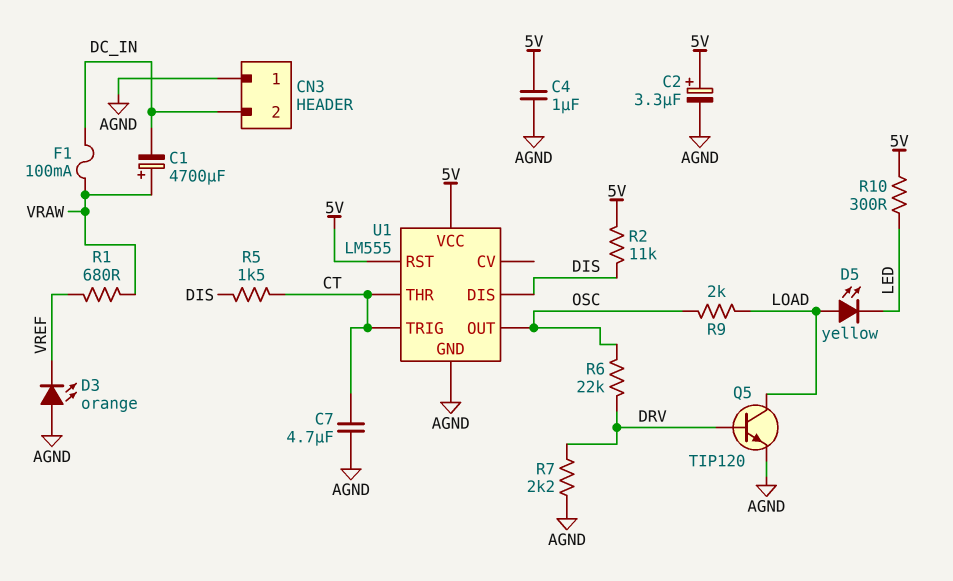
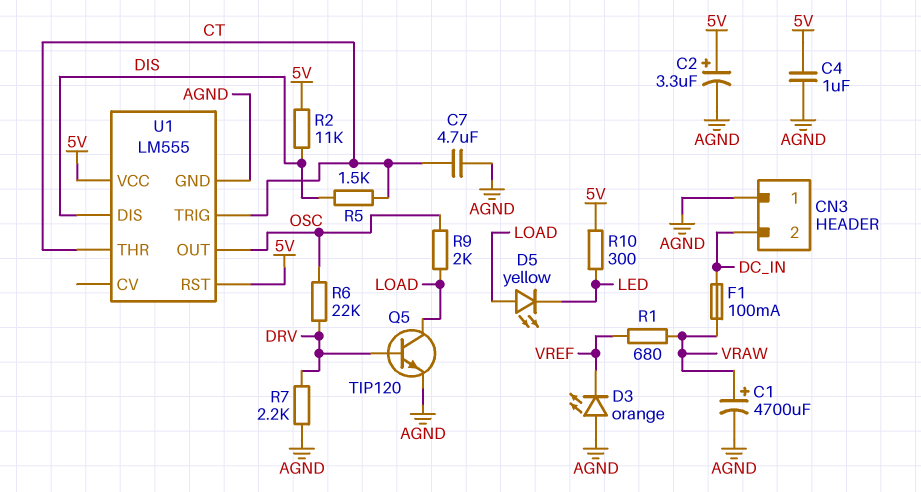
C1: 4700uF (plus VRAW, minus DC_IN) -> 4700uF (plus VRAW, minus AGND)

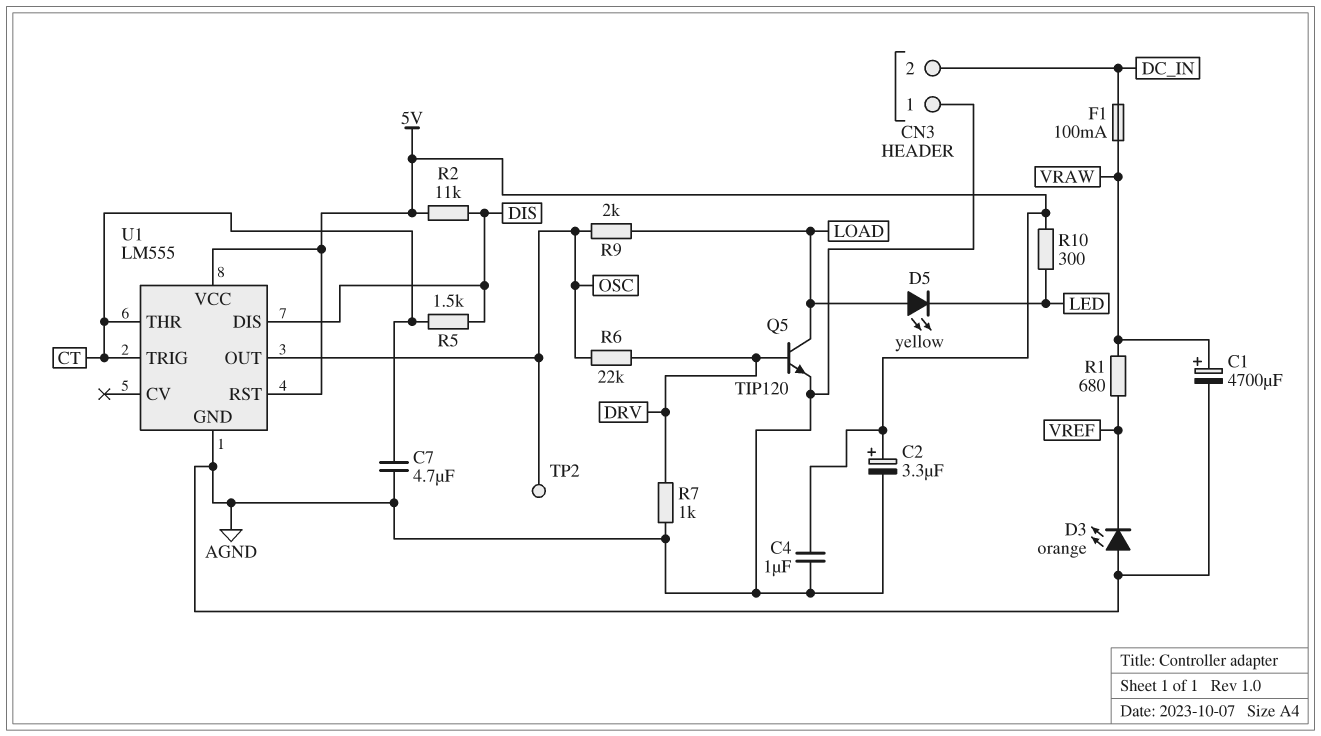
R7: 2.2k (AGND, DRV) -> 1k (AGND, DRV)
TP2: none -> test point (OSC)

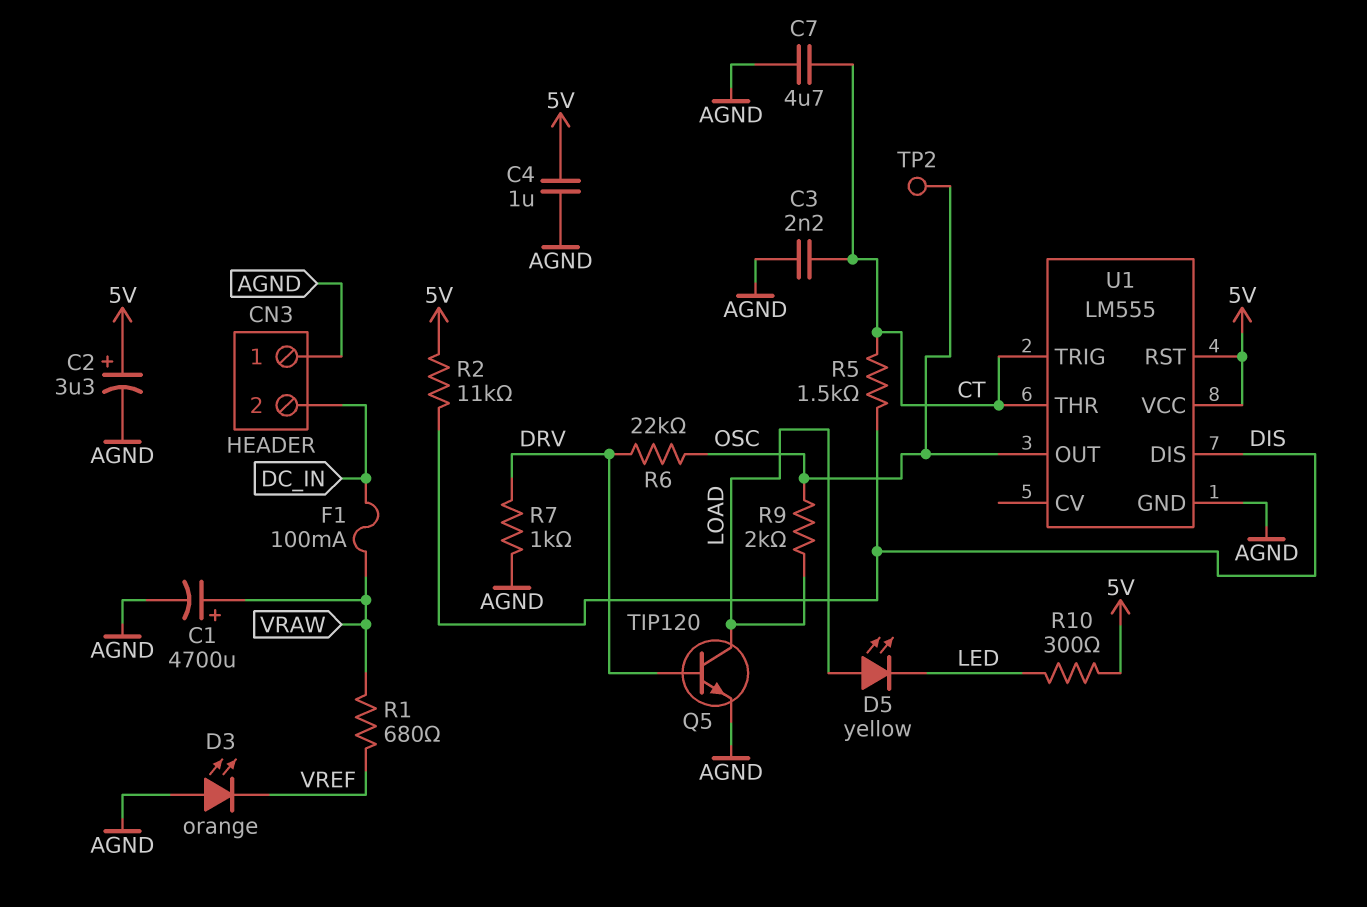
C3: none -> 2.2nF (AGND, CT)

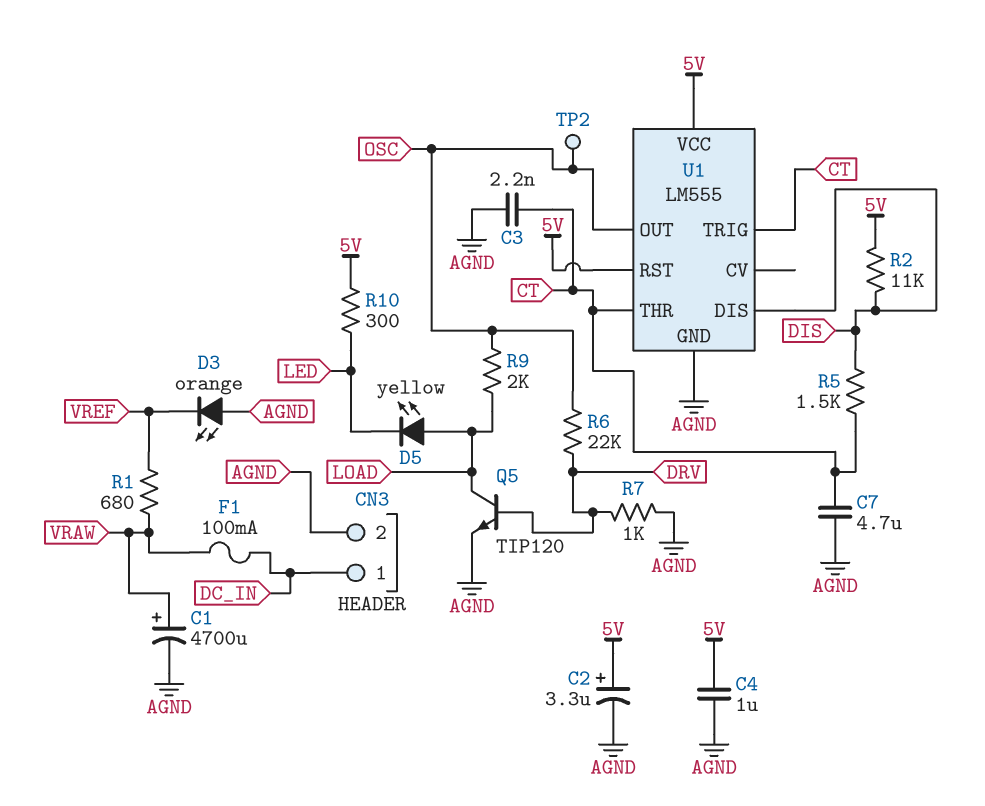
CN3 pin 1: AGND -> DC_IN
CN3 pin 2: DC_IN -> AGND

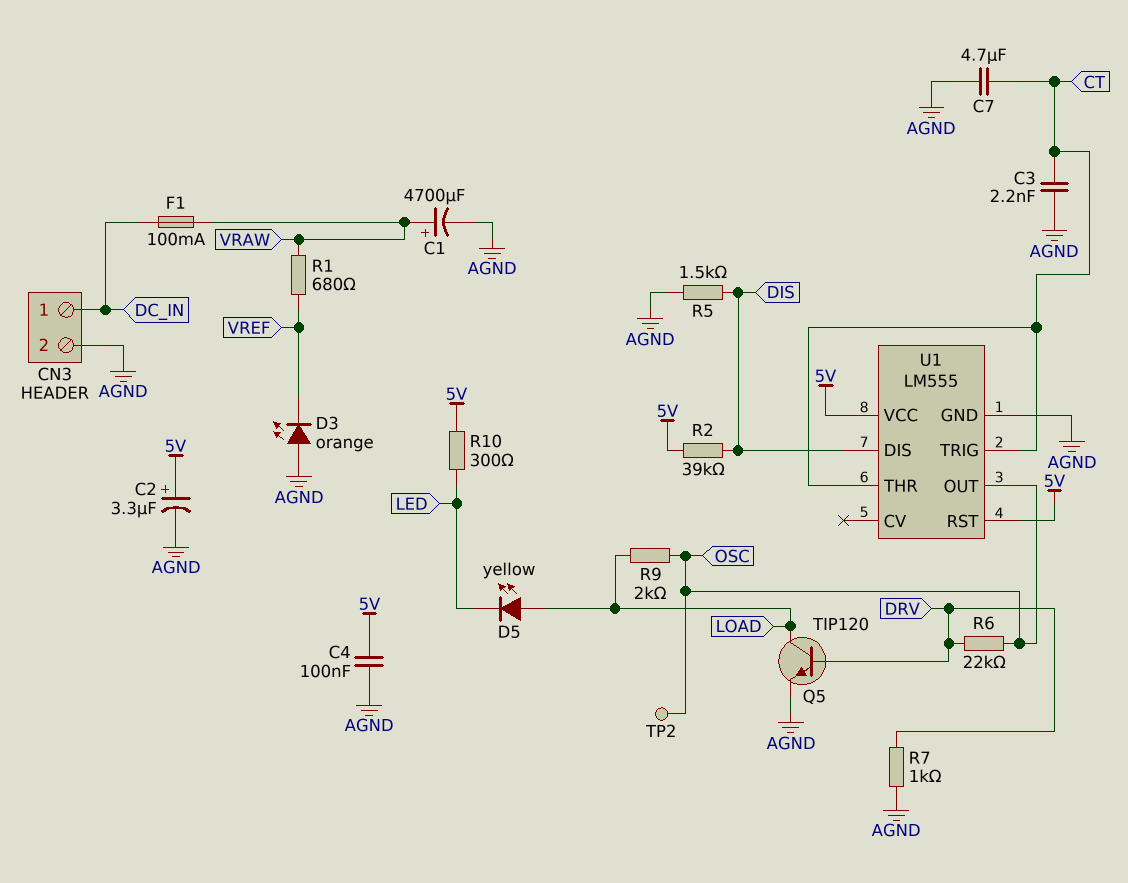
C4: 1uF (5V, AGND) -> 100nF (5V, AGND)
R2: 11k (5V, DIS) -> 39k (5V, DIS)
R5: 1.5k (CT, DIS) -> 1.5k (AGND, DIS)

